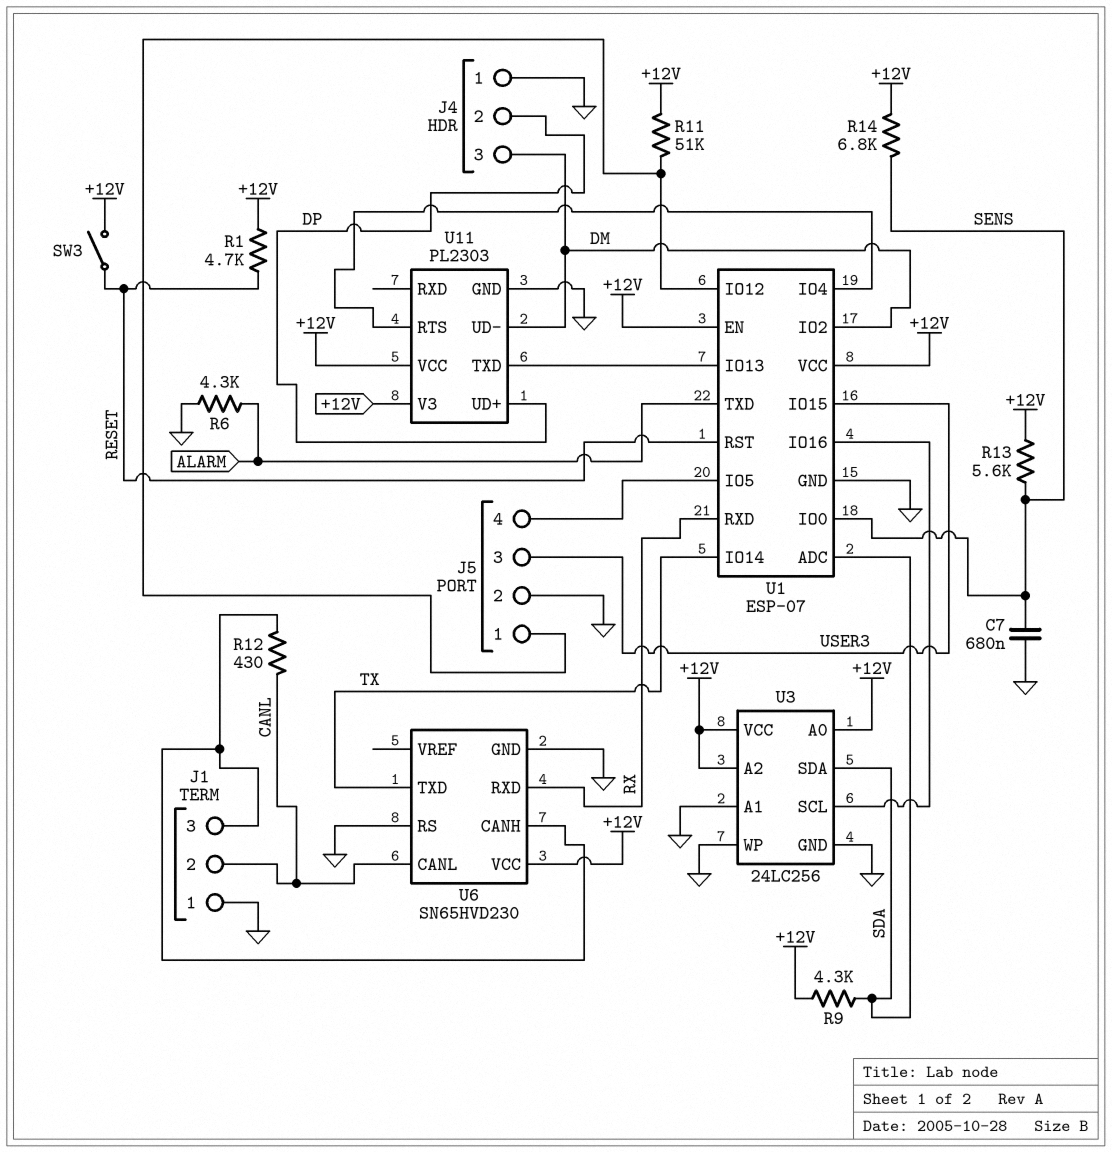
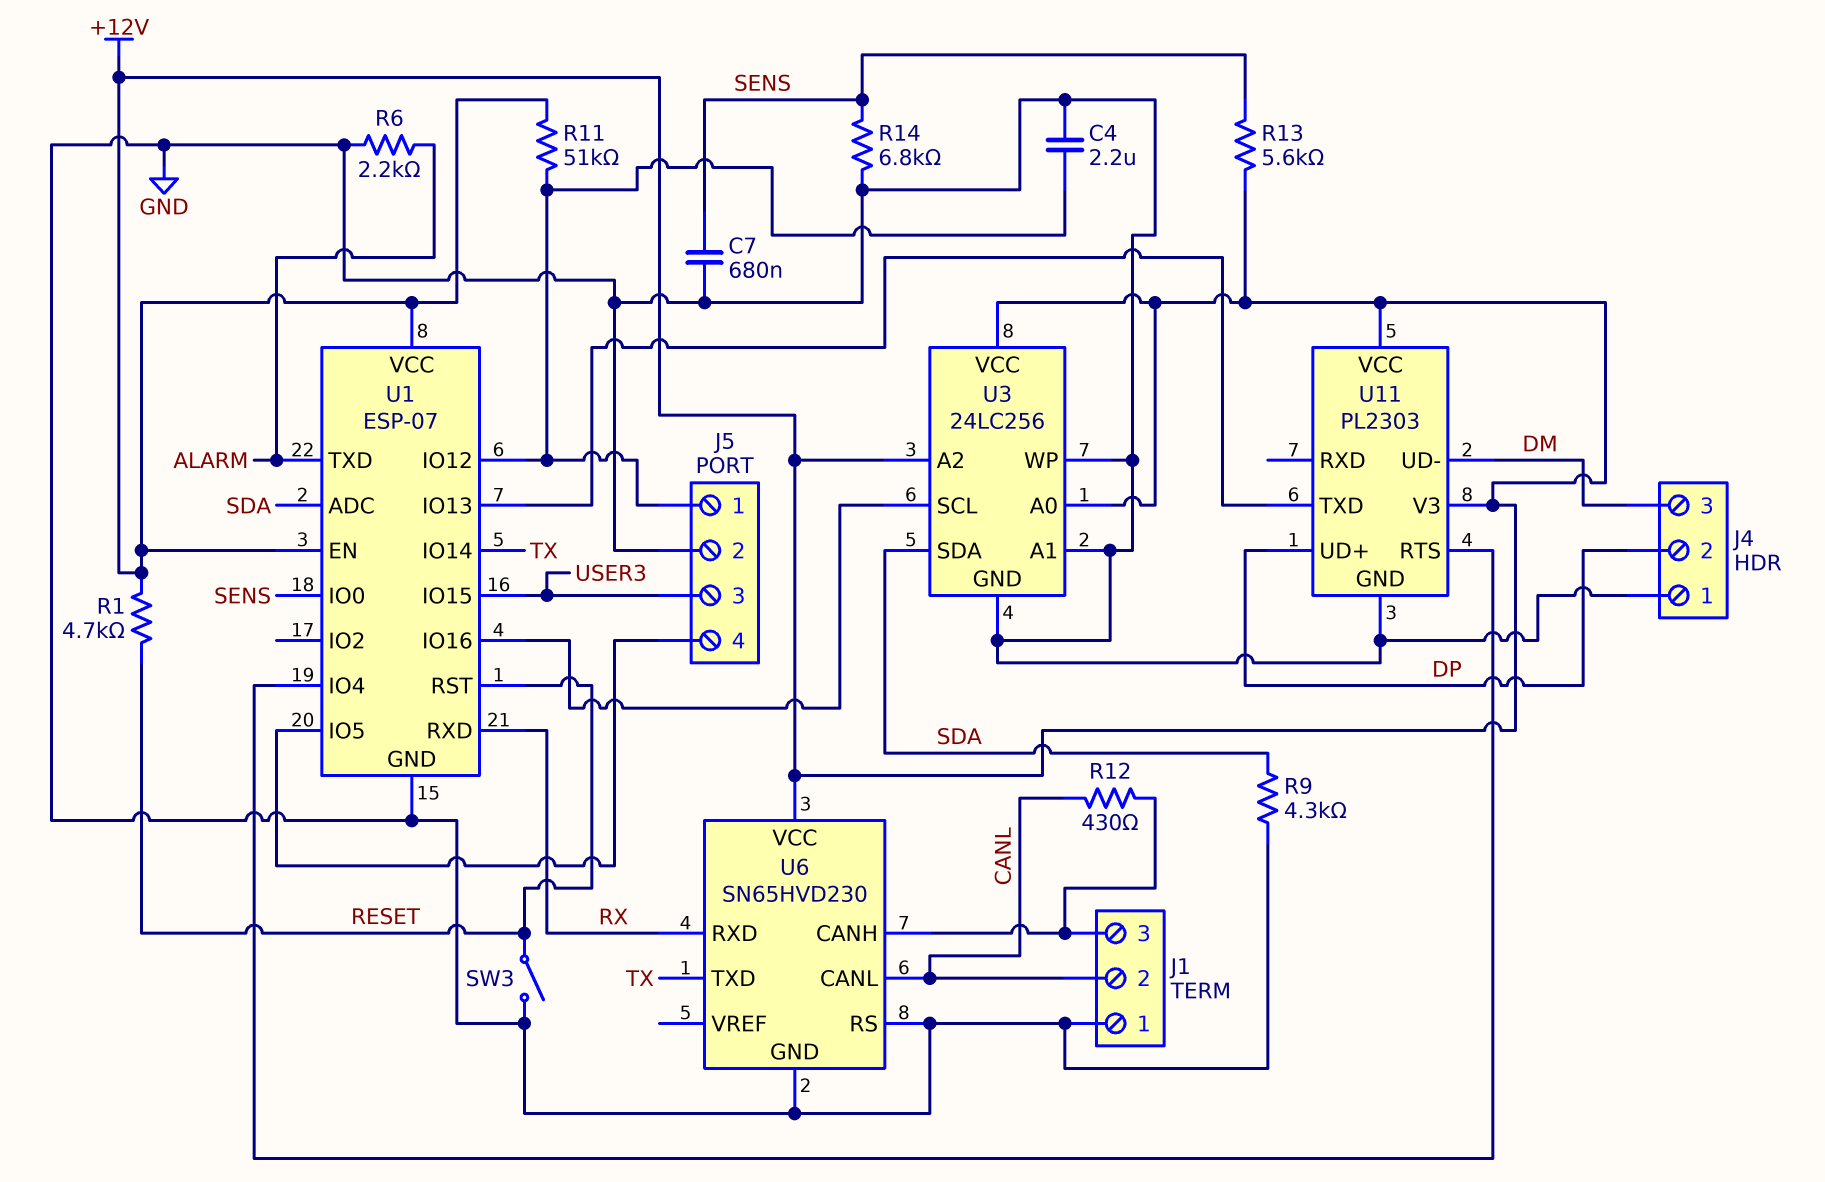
C4: none -> 2.2uF (GND, J5/1)
R6: 4.3k (ALARM, GND) -> 2.2k (ALARM, GND)
R9: 4.3k (+12V, SDA) -> 4.3k (GND, SDA)
R14: 6.8k (+12V, SENS) -> 6.8k (GND, SENS)
SW3: switch (+12V, RESET) -> switch (GND, RESET)
U1 pin IO2: DM -> none

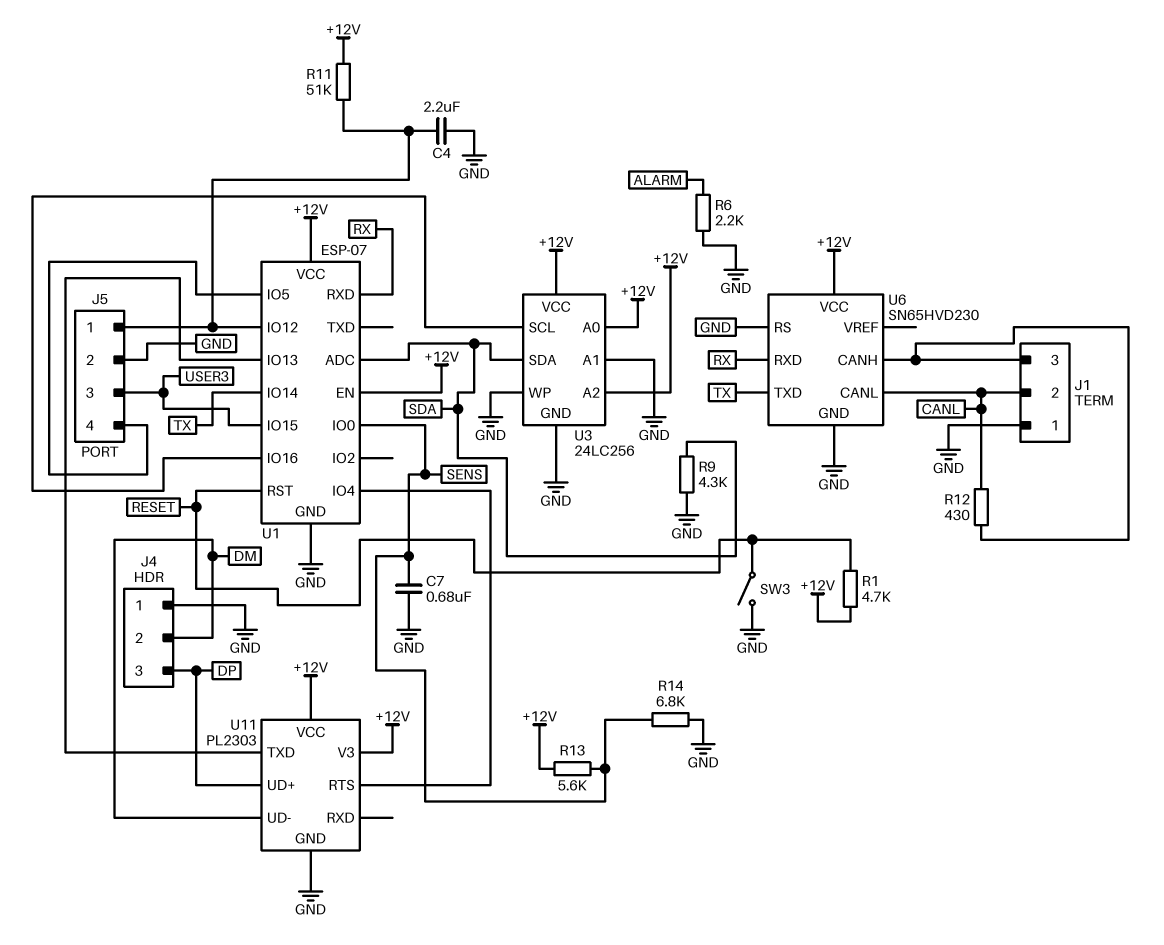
J4 pin 2: DP -> DM
J4 pin 3: DM -> DP
U1 pin TXD: ALARM -> none

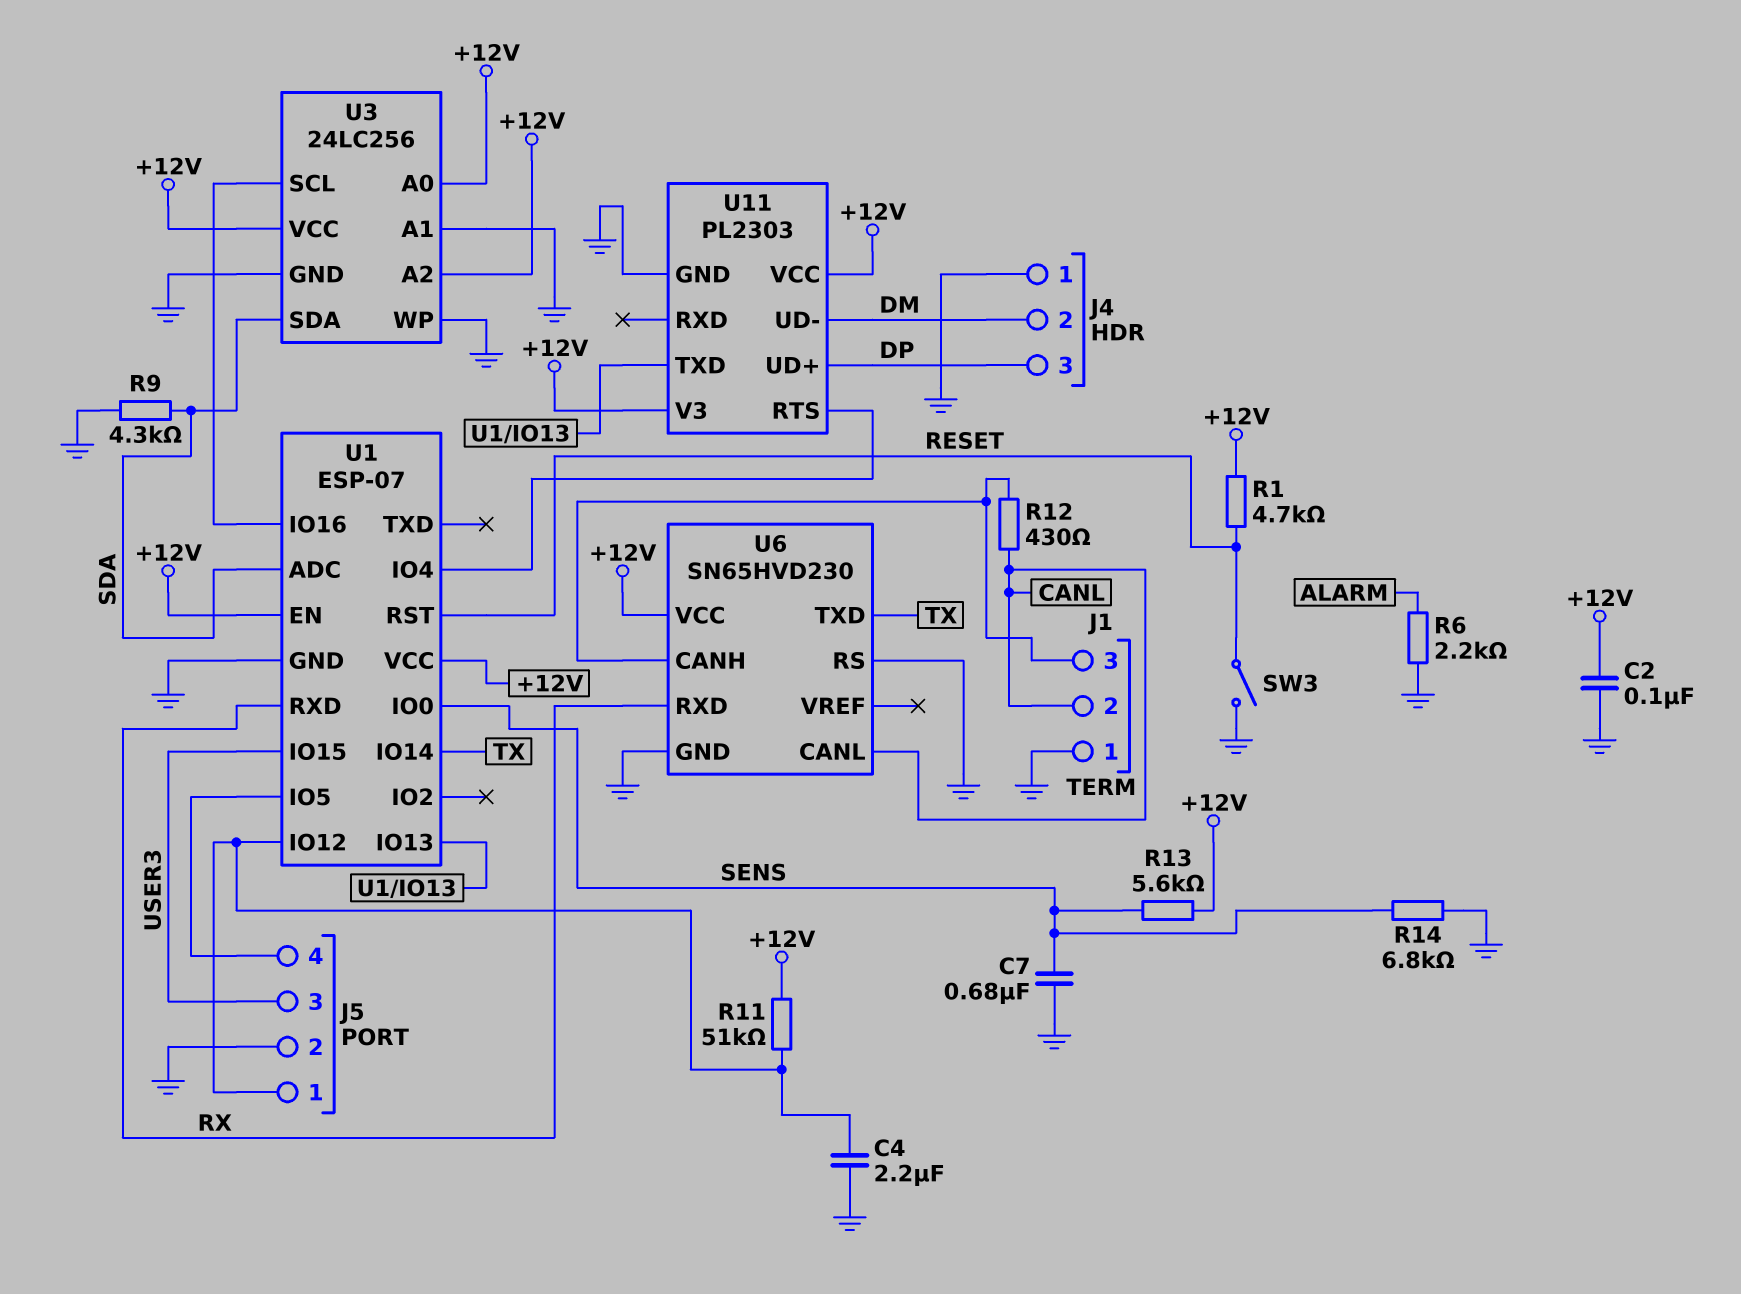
C2: none -> 100nF (+12V, GND)

